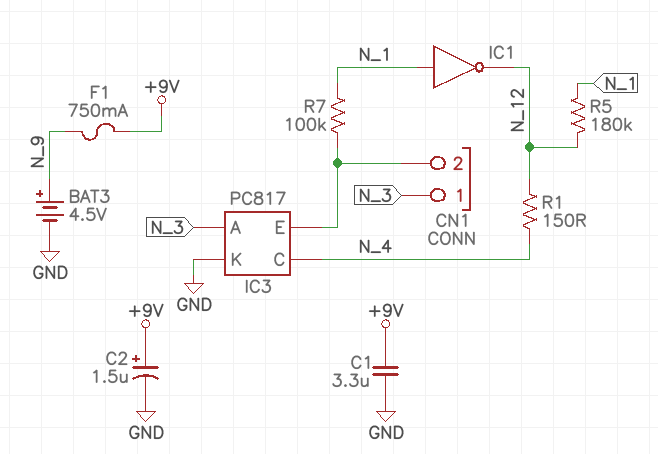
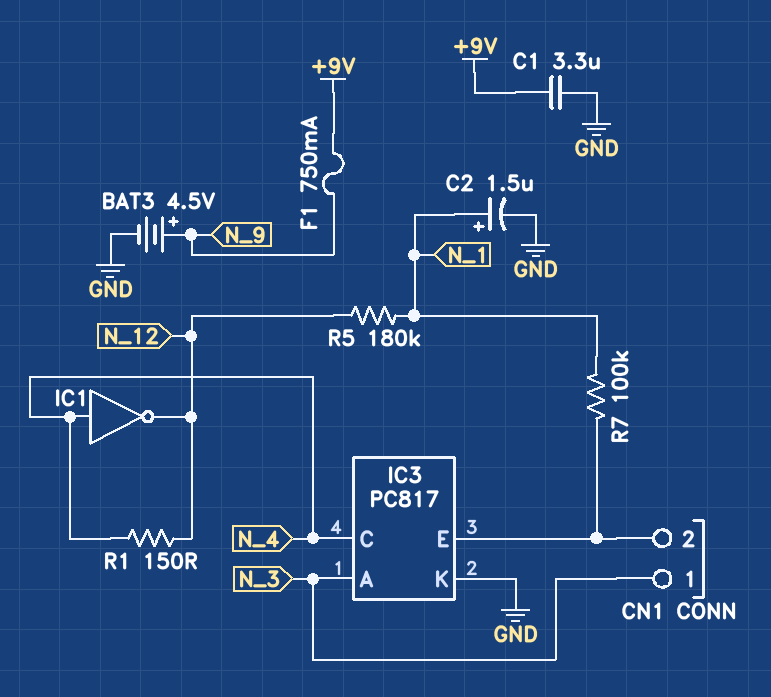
C2: 1.5uF (plus +9V, minus GND) -> 1.5uF (plus N_1, minus GND)
IC1: NOT (in N_1, out N_12) -> NOT (in N_4, out N_12)

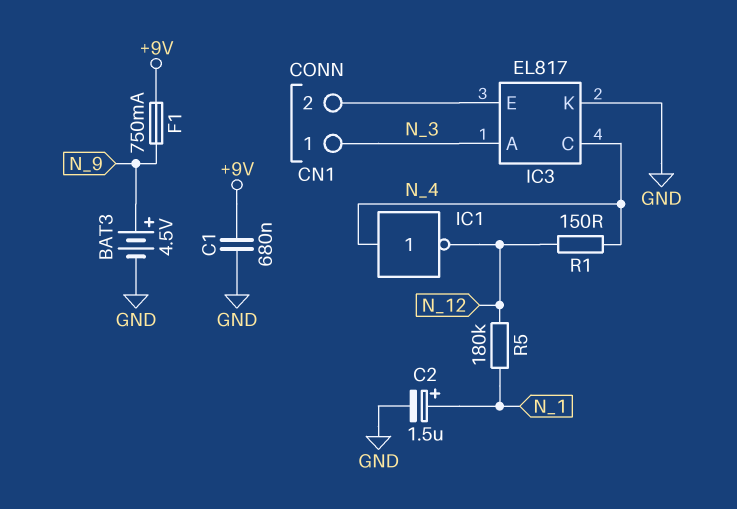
C1: 3.3uF (+9V, GND) -> 680nF (+9V, GND)
IC3: PC817 -> EL817
R7: 100k (CN1/2, N_1) -> none

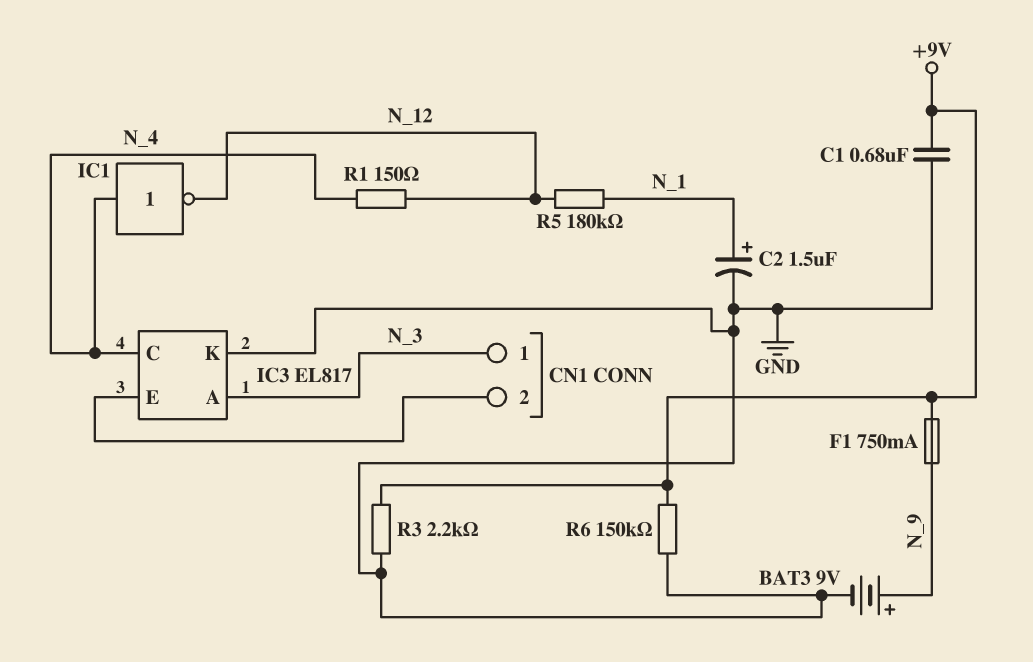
BAT3: 4.5V (plus N_9, minus GND) -> 9V (plus N_9, minus GND)
R3: none -> 2.2k (+9V, GND)
R6: none -> 150k (+9V, GND)

